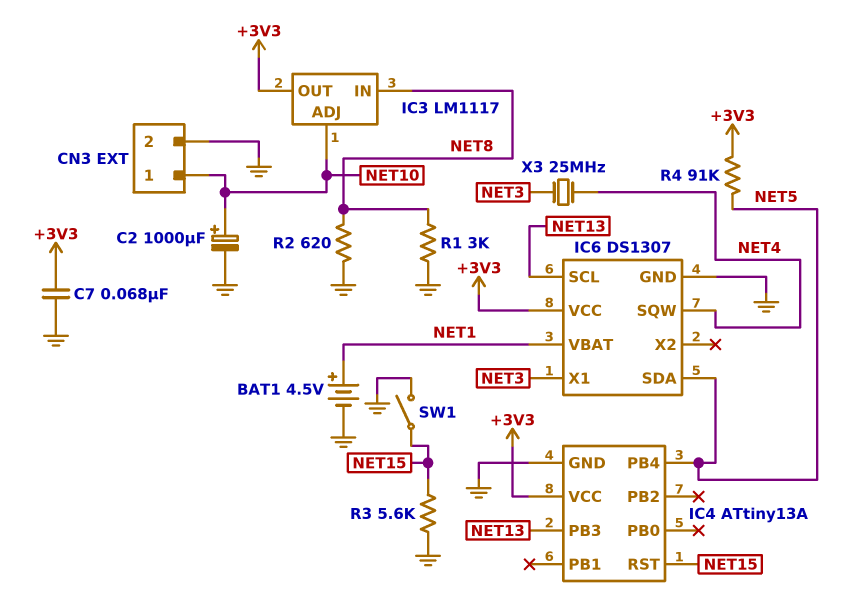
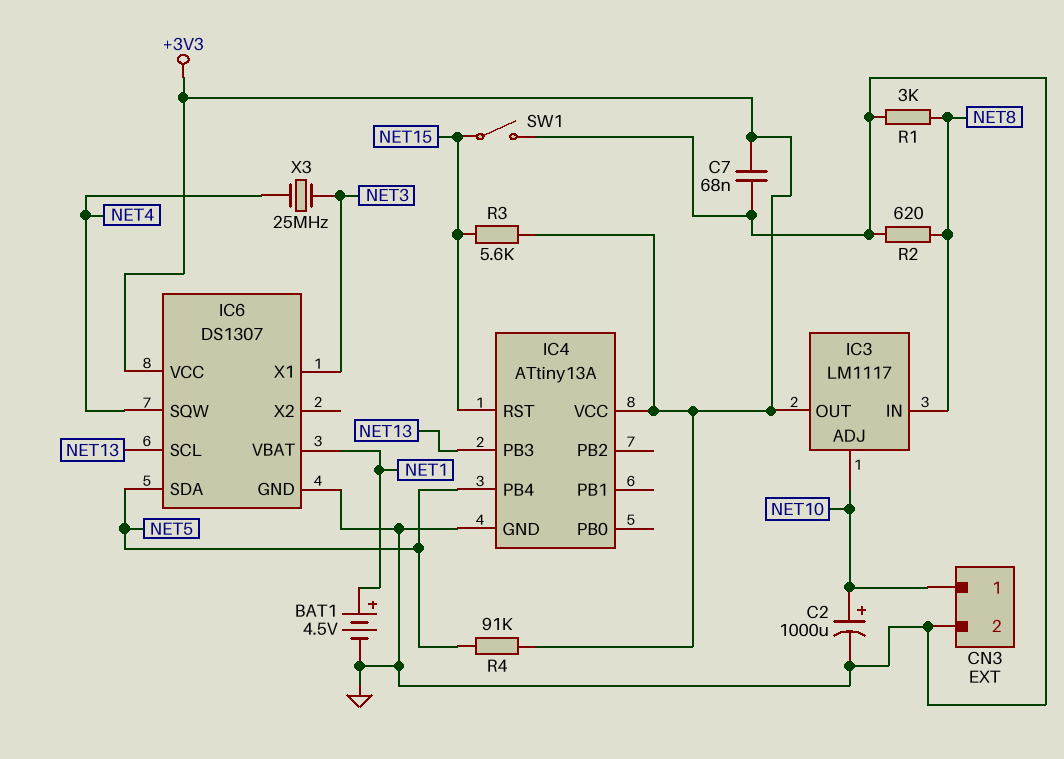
R3: 5.6k (GND, NET15) -> 5.6k (+3V3, NET15)

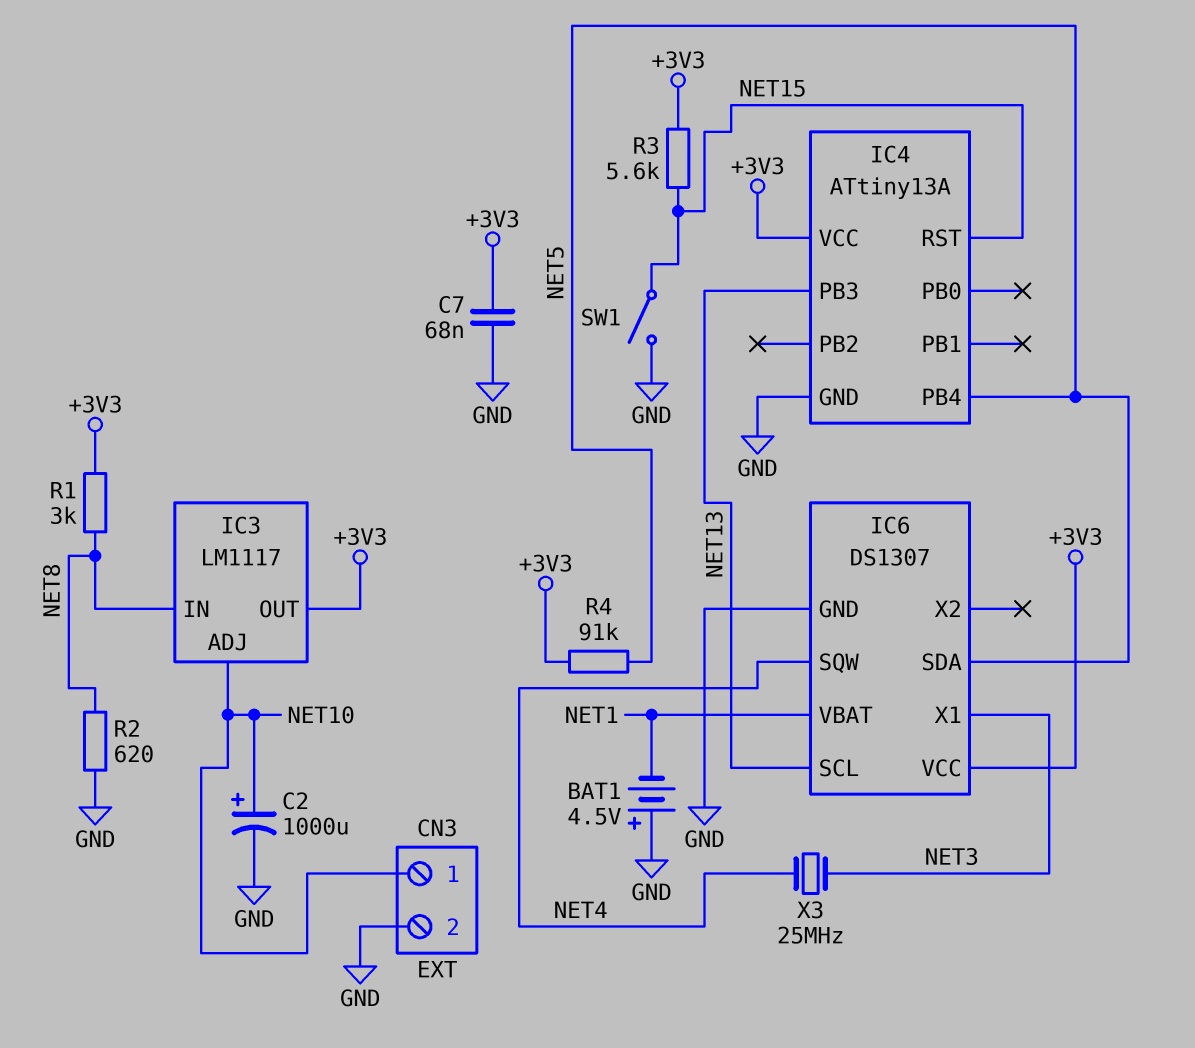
BAT1: 4.5V (plus NET1, minus GND) -> 4.5V (plus GND, minus NET1)
R1: 3k (GND, NET8) -> 3k (+3V3, NET8)

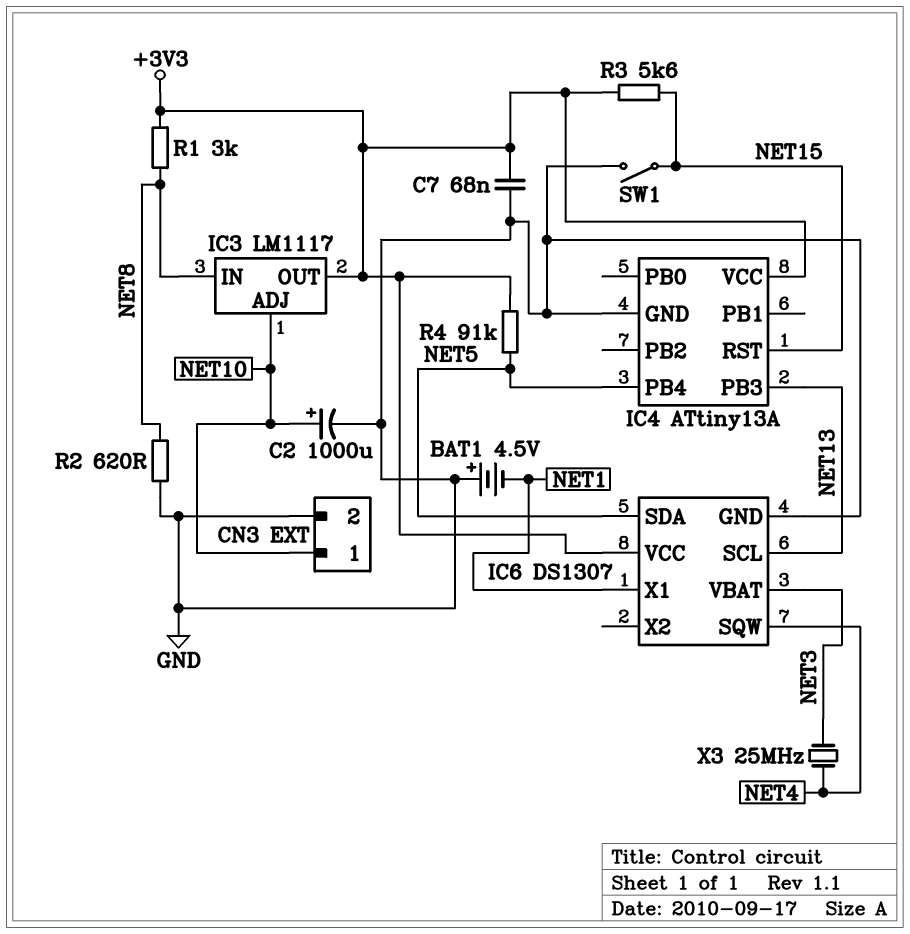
IC6 pin VBAT: NET1 -> NET3
IC6 pin X1: NET3 -> NET1

